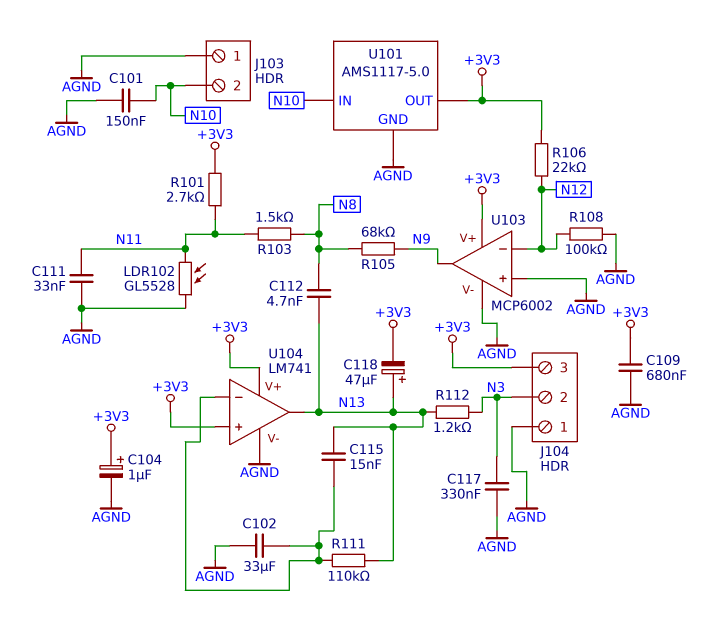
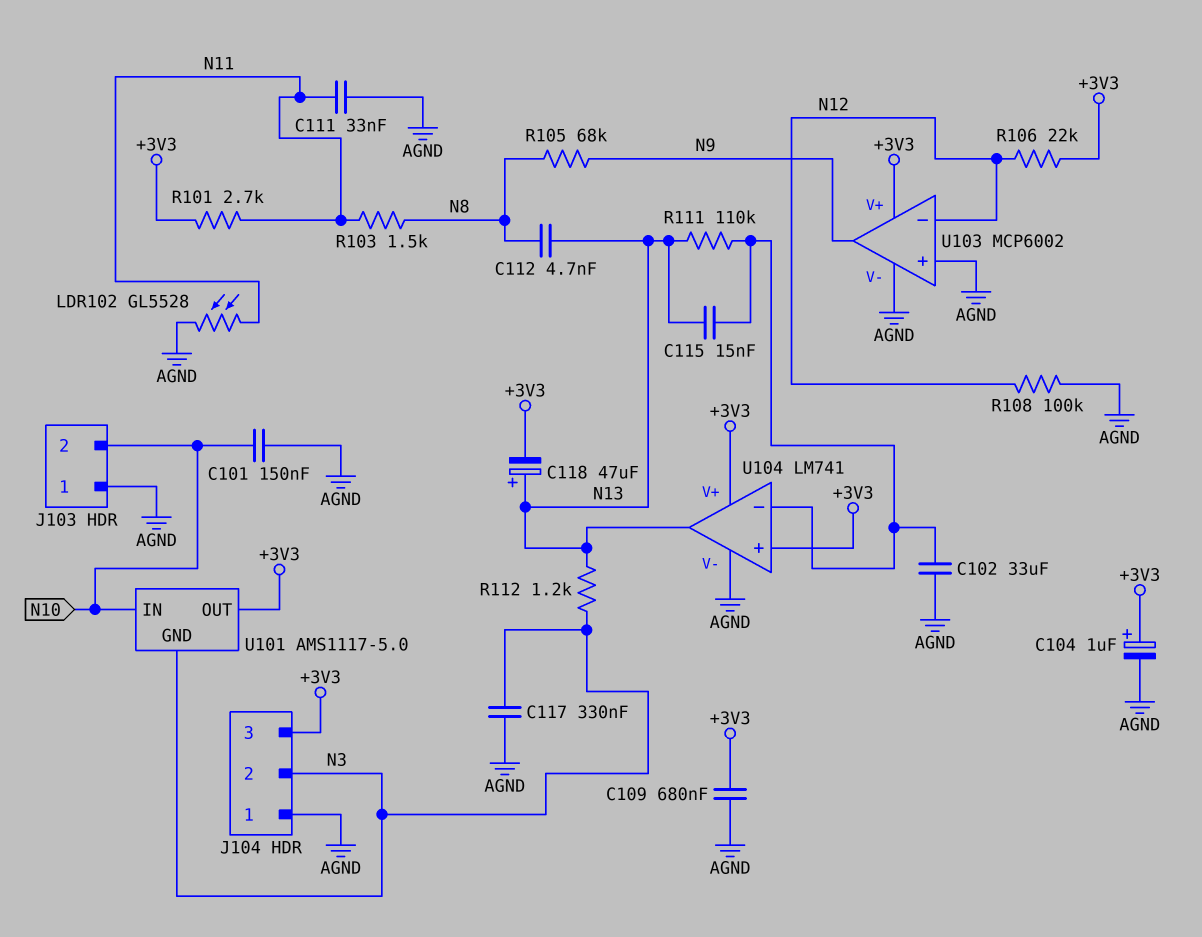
U101 pin GND: AGND -> N3

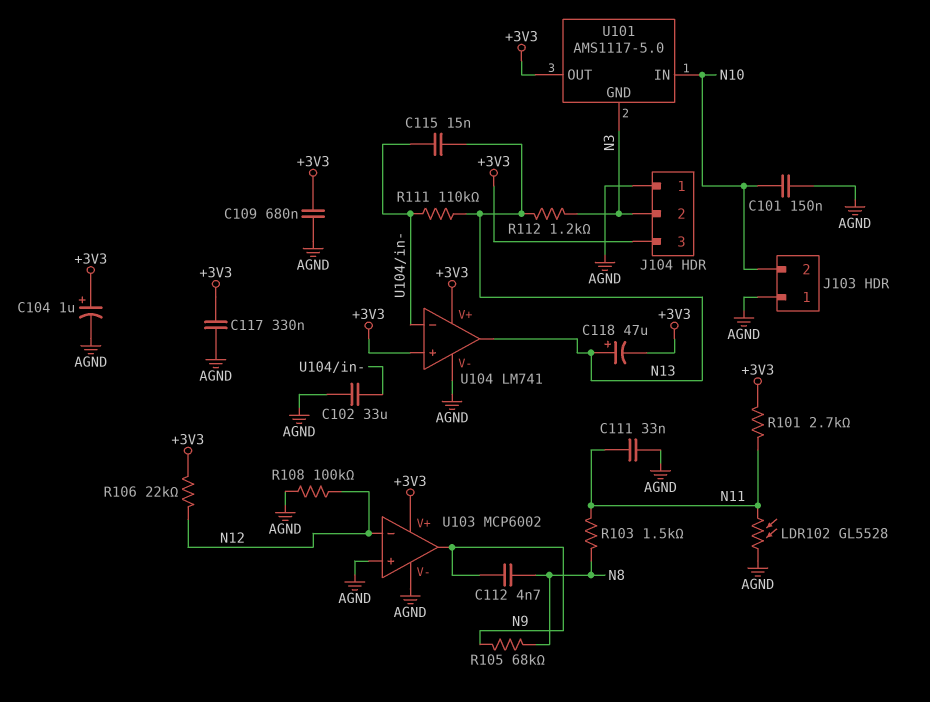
C112: 4.7nF (N8, N13) -> 4.7nF (N8, N9)
C117: 330nF (AGND, N3) -> 330nF (+3V3, AGND)

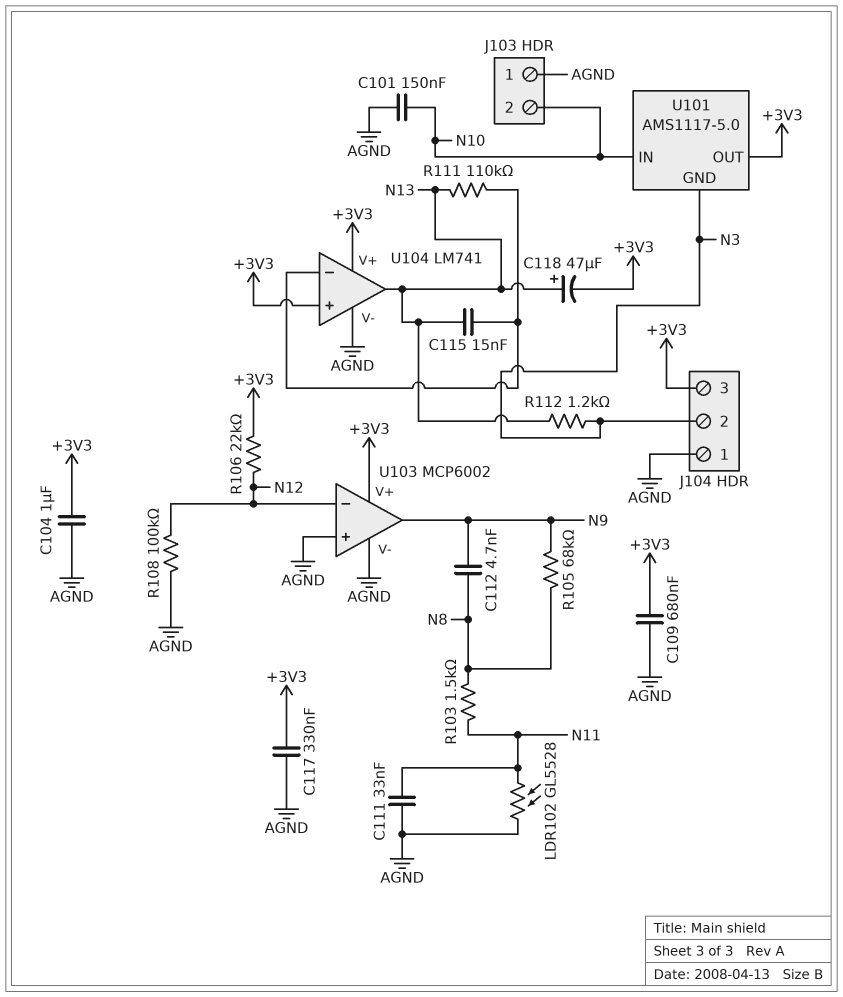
C102: 33uF (AGND, U104/in-) -> none
C104: 1uF (plus +3V3, minus AGND) -> 1uF (+3V3, AGND)
R101: 2.7k (+3V3, N11) -> none

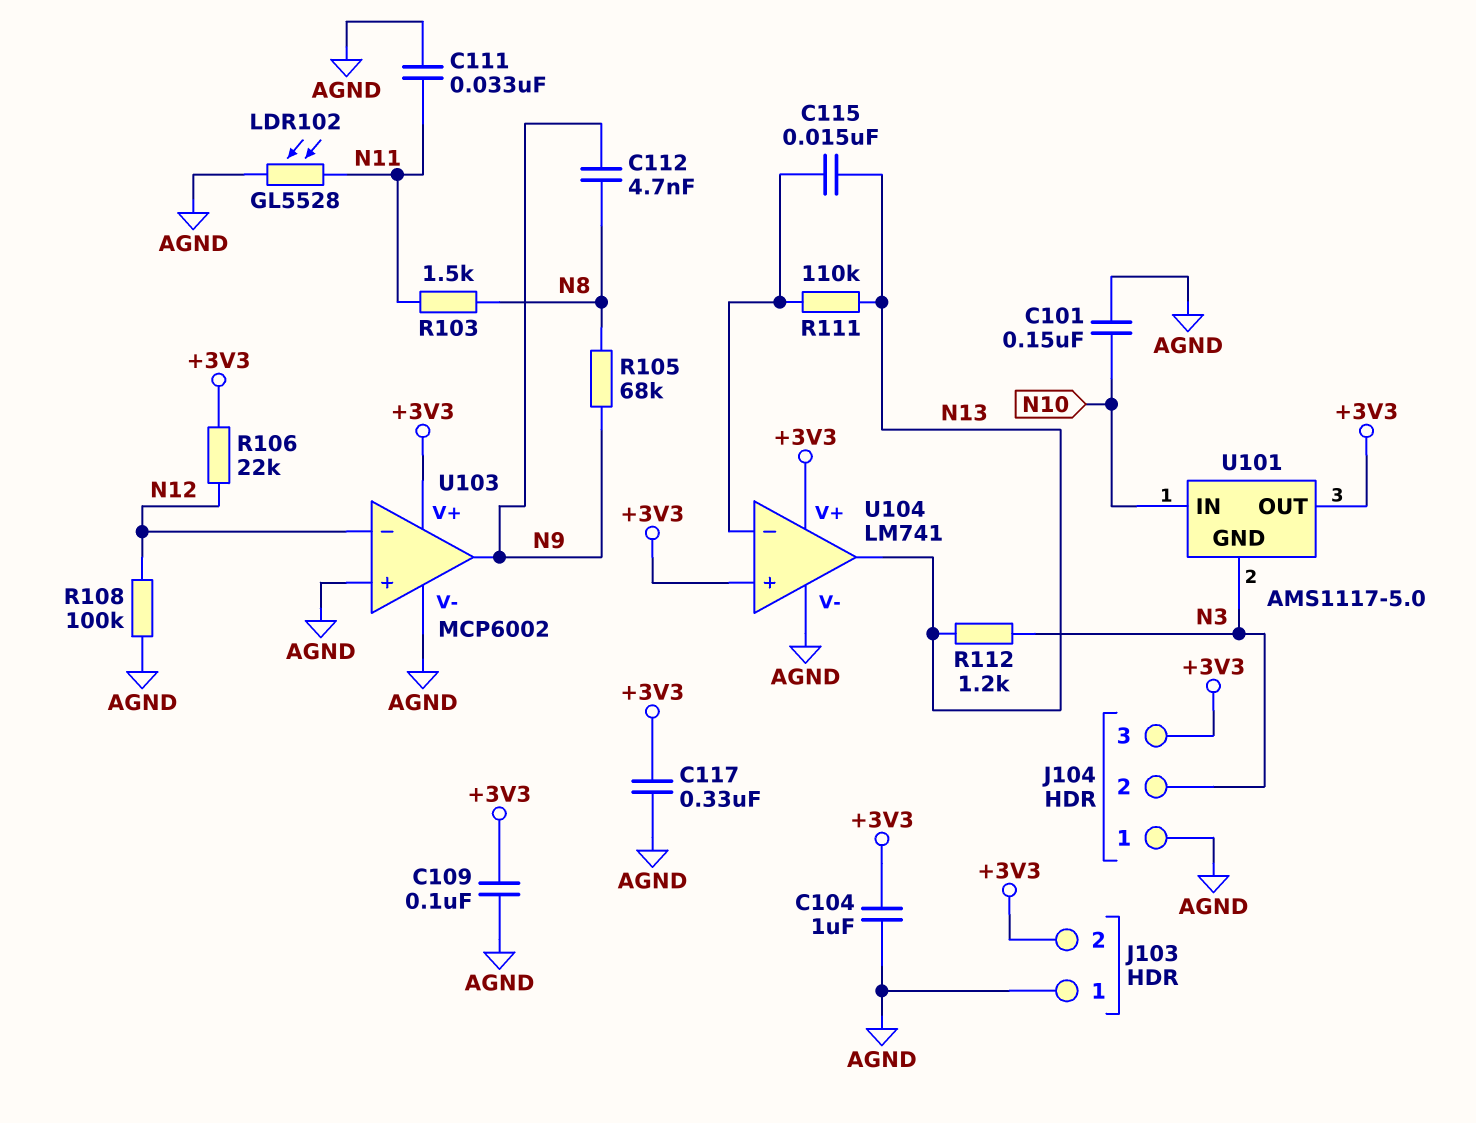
C109: 680nF (+3V3, AGND) -> 100nF (+3V3, AGND)
C118: 47uF (plus N13, minus +3V3) -> none
J103 pin 2: N10 -> +3V3

